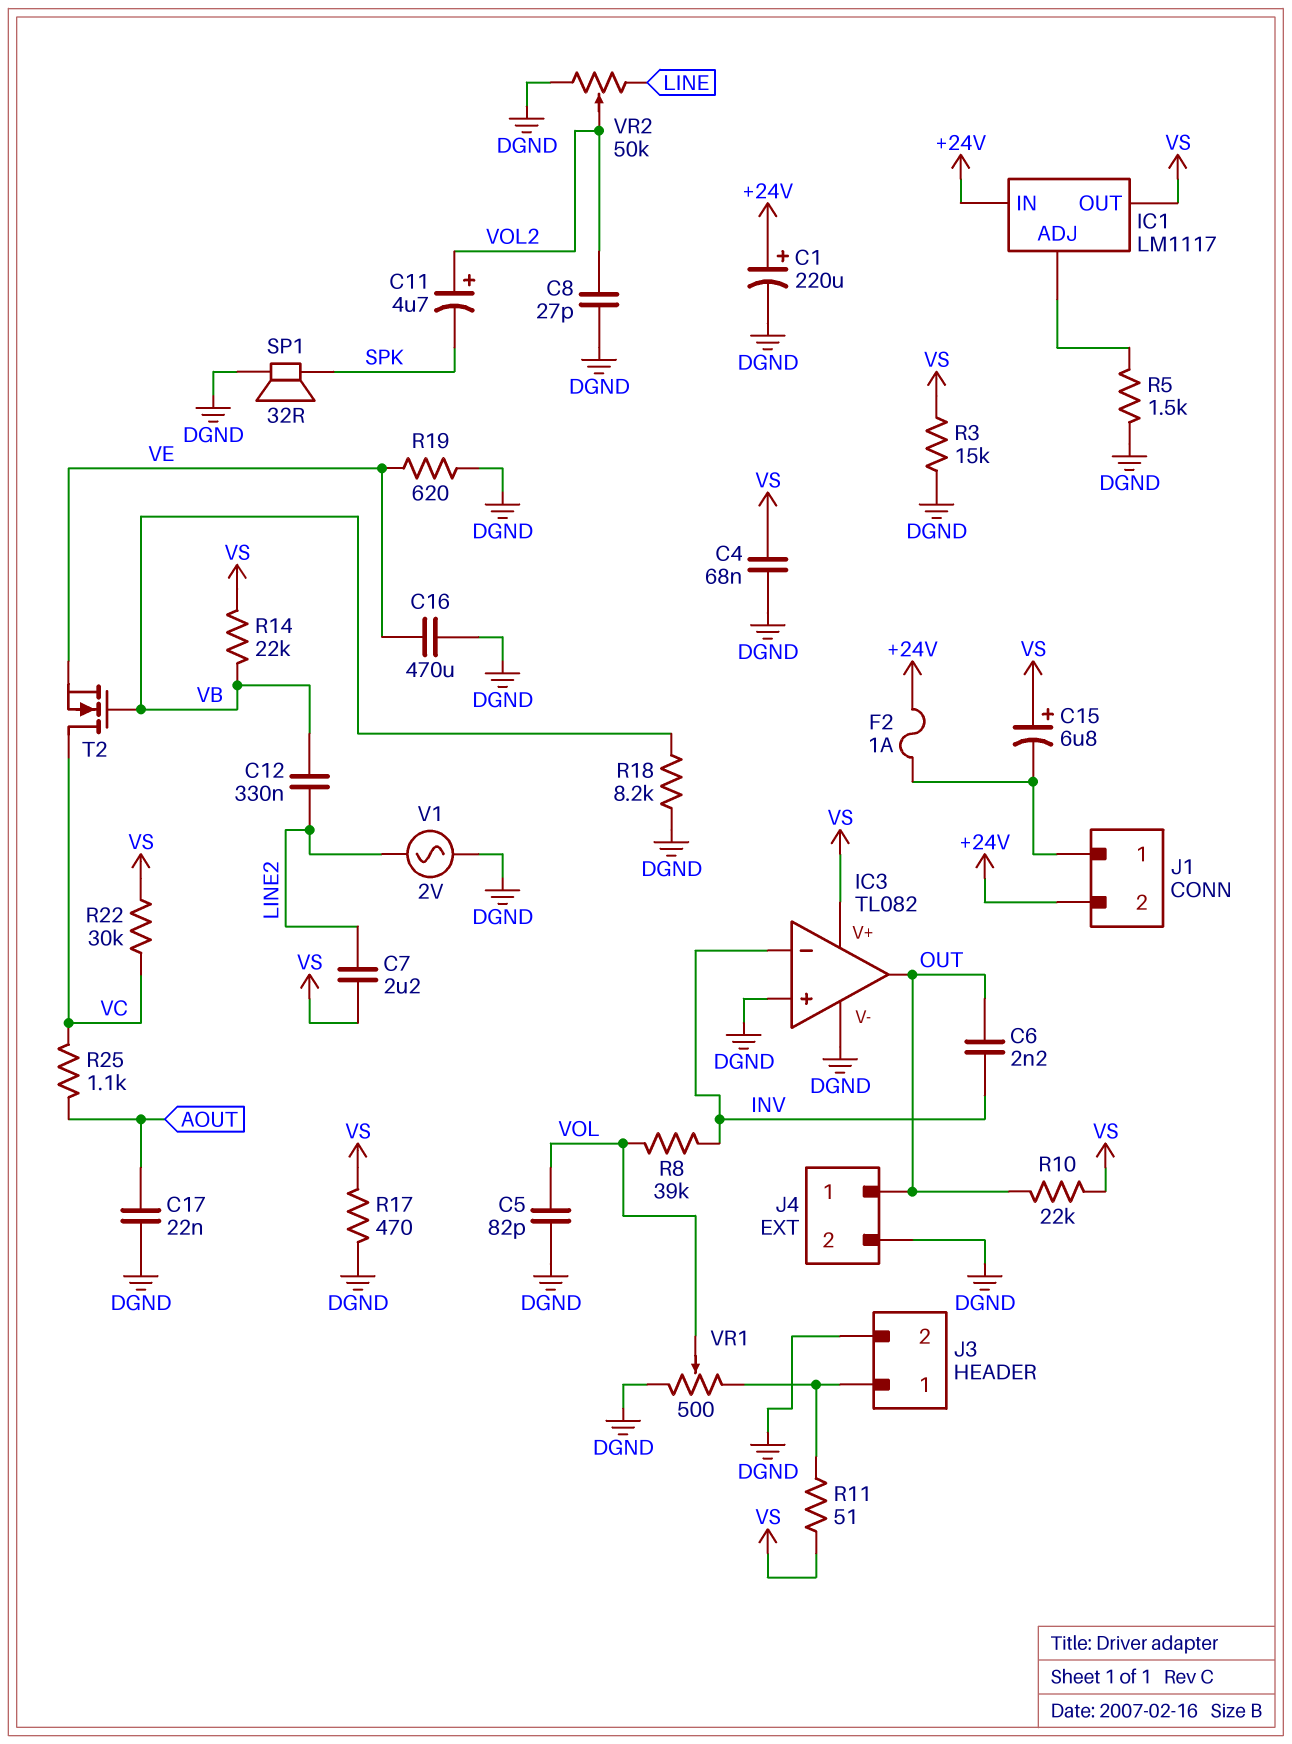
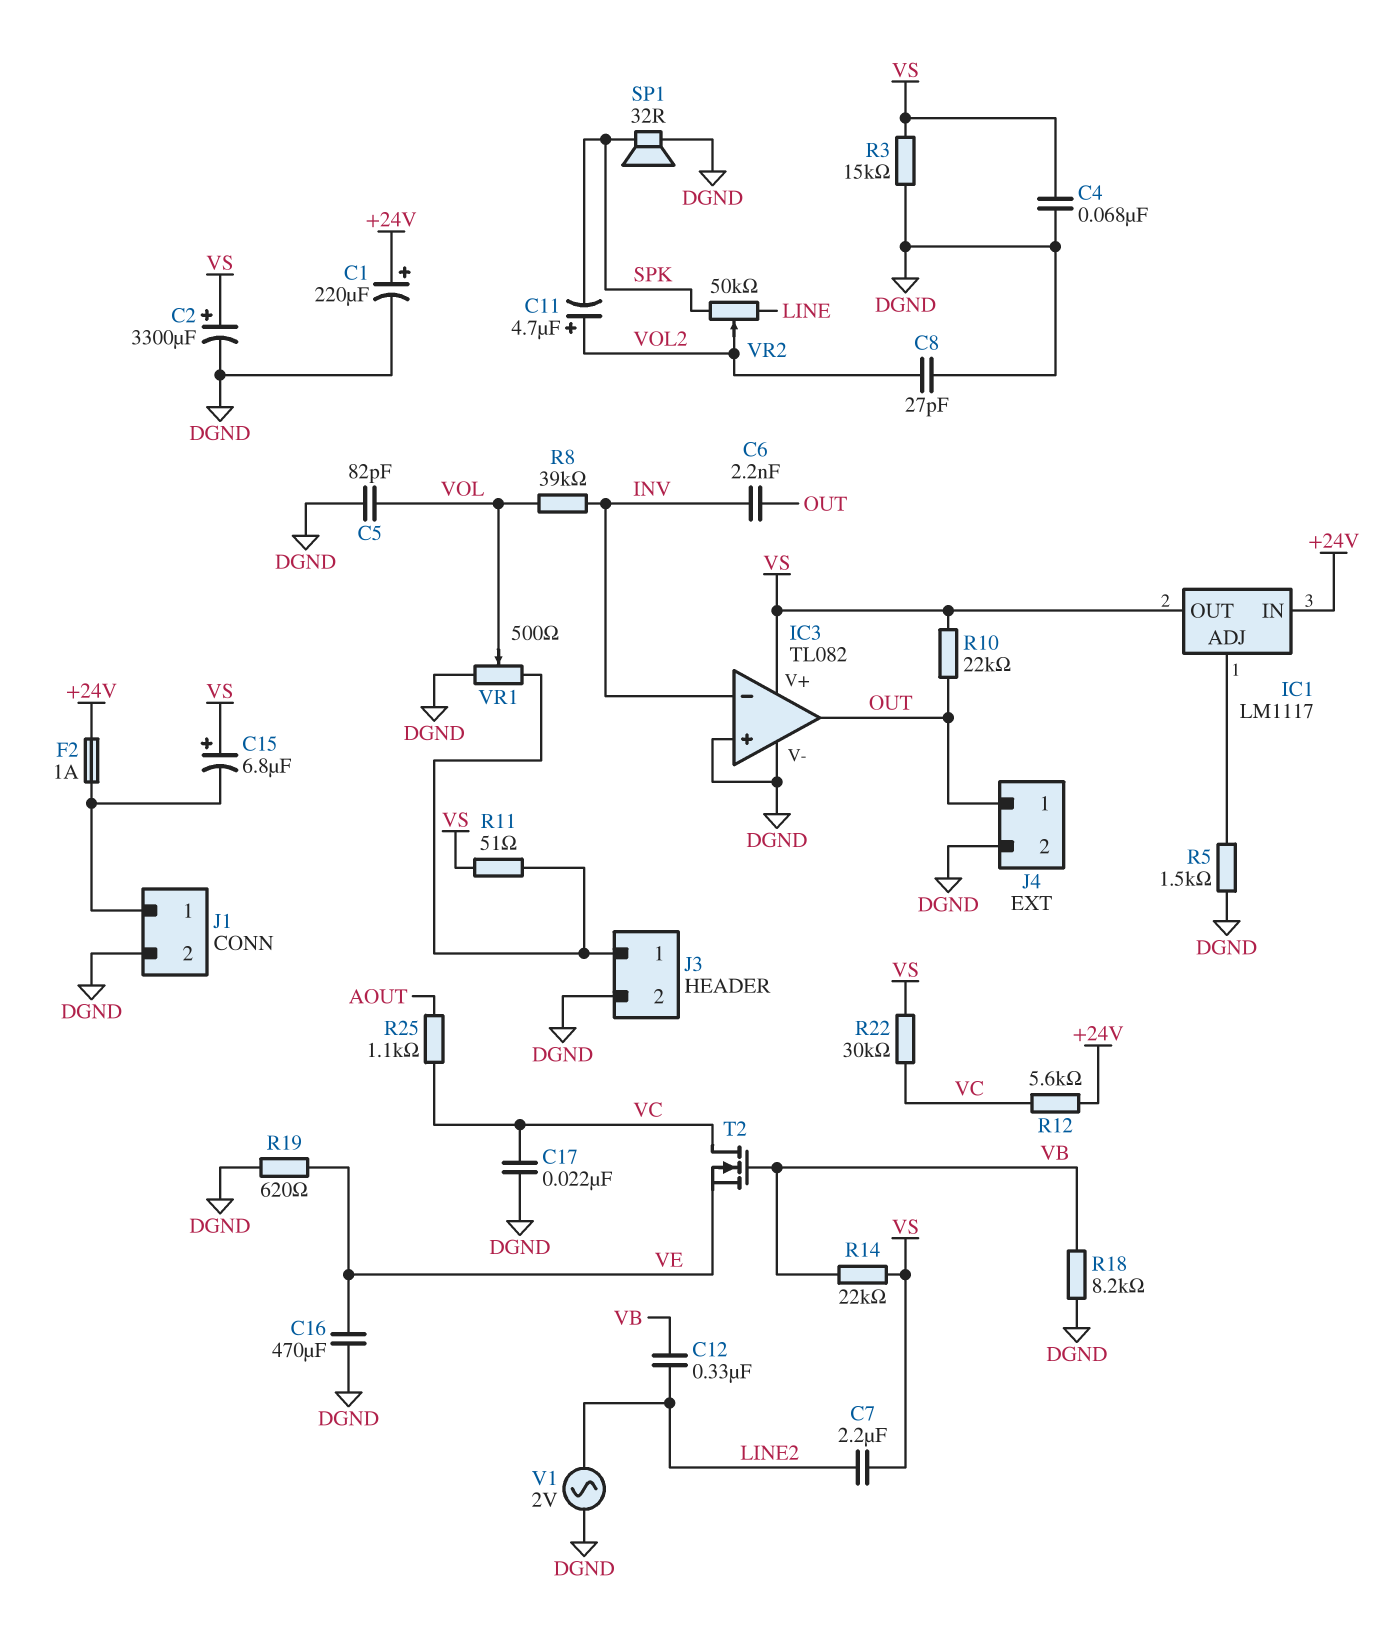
C2: none -> 3300uF (plus VS, minus DGND)
C17: 22nF (AOUT, DGND) -> 22nF (DGND, VC)
J1 pin 2: +24V -> DGND
R12: none -> 5.6k (+24V, VC)
R17: 470 (DGND, VS) -> none
VR2: 50k (DGND, LINE, wiper VOL2) -> 50k (LINE, SPK, wiper VOL2)

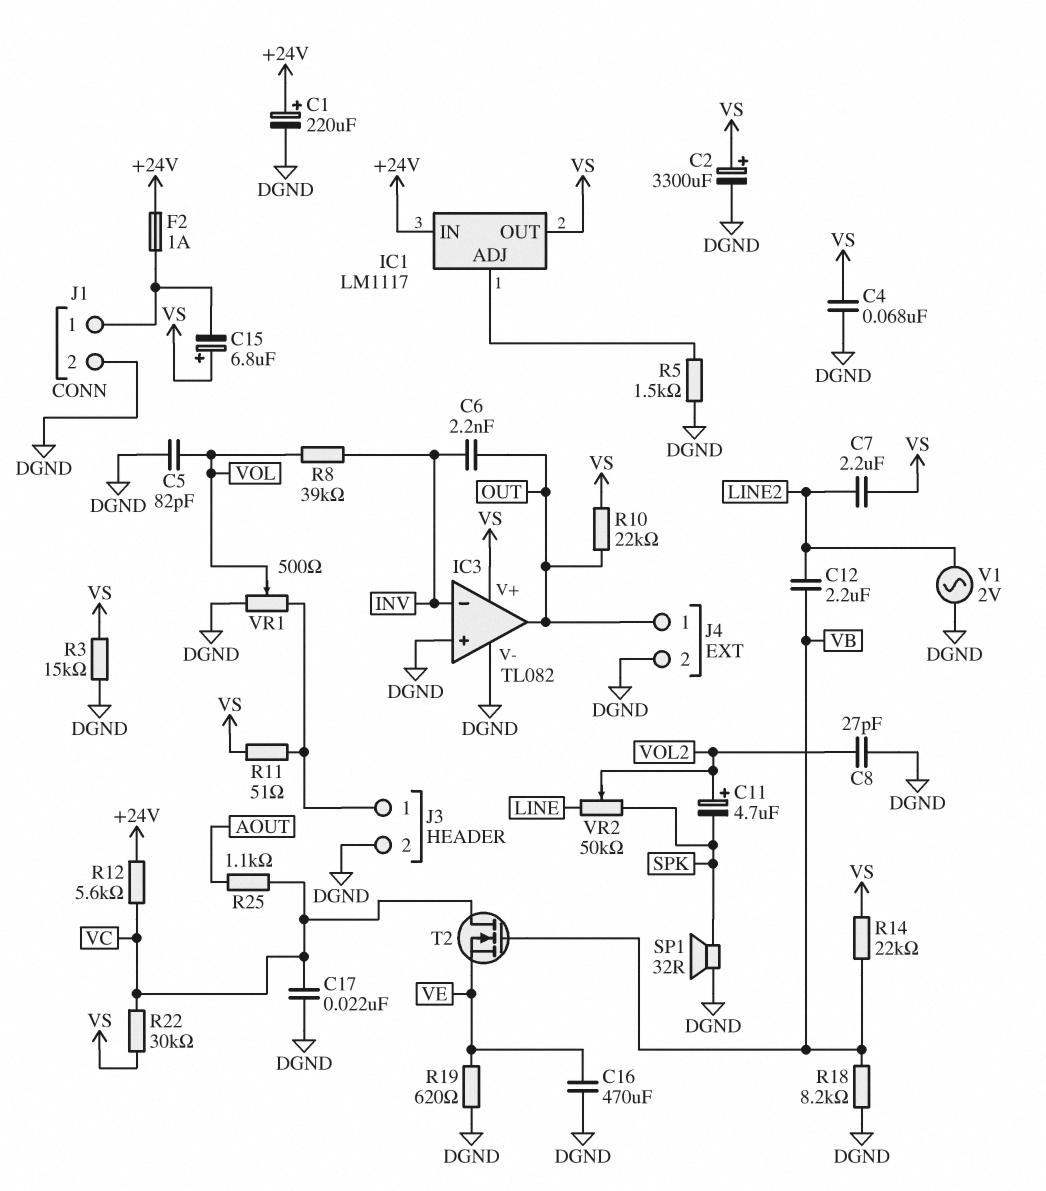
C12: 330nF (LINE2, VB) -> 2.2uF (LINE2, VB)

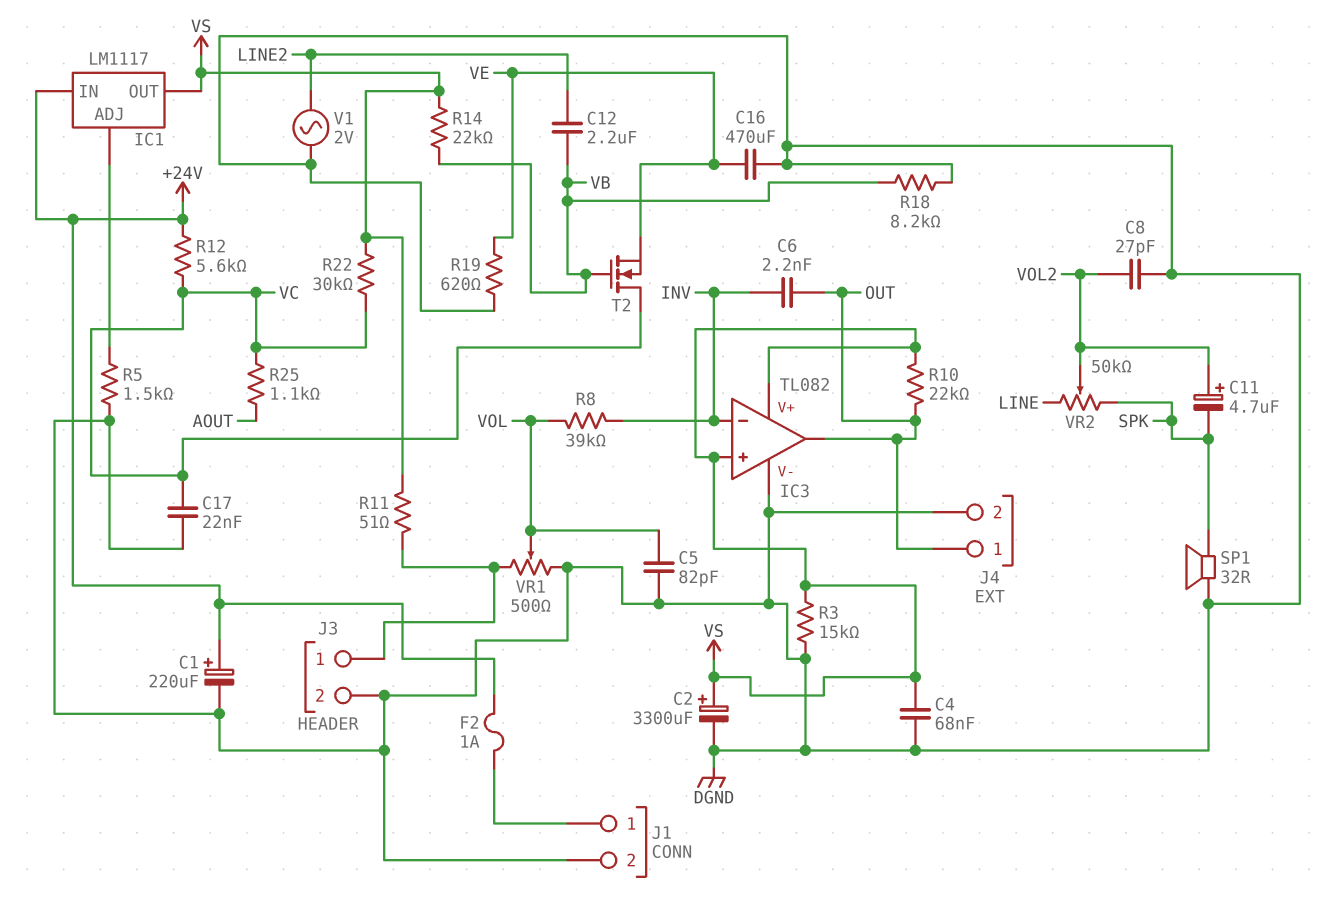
C7: 2.2uF (LINE2, VS) -> none
C15: 6.8uF (plus VS, minus J1/1) -> none
IC3 pin in+: DGND -> VS

